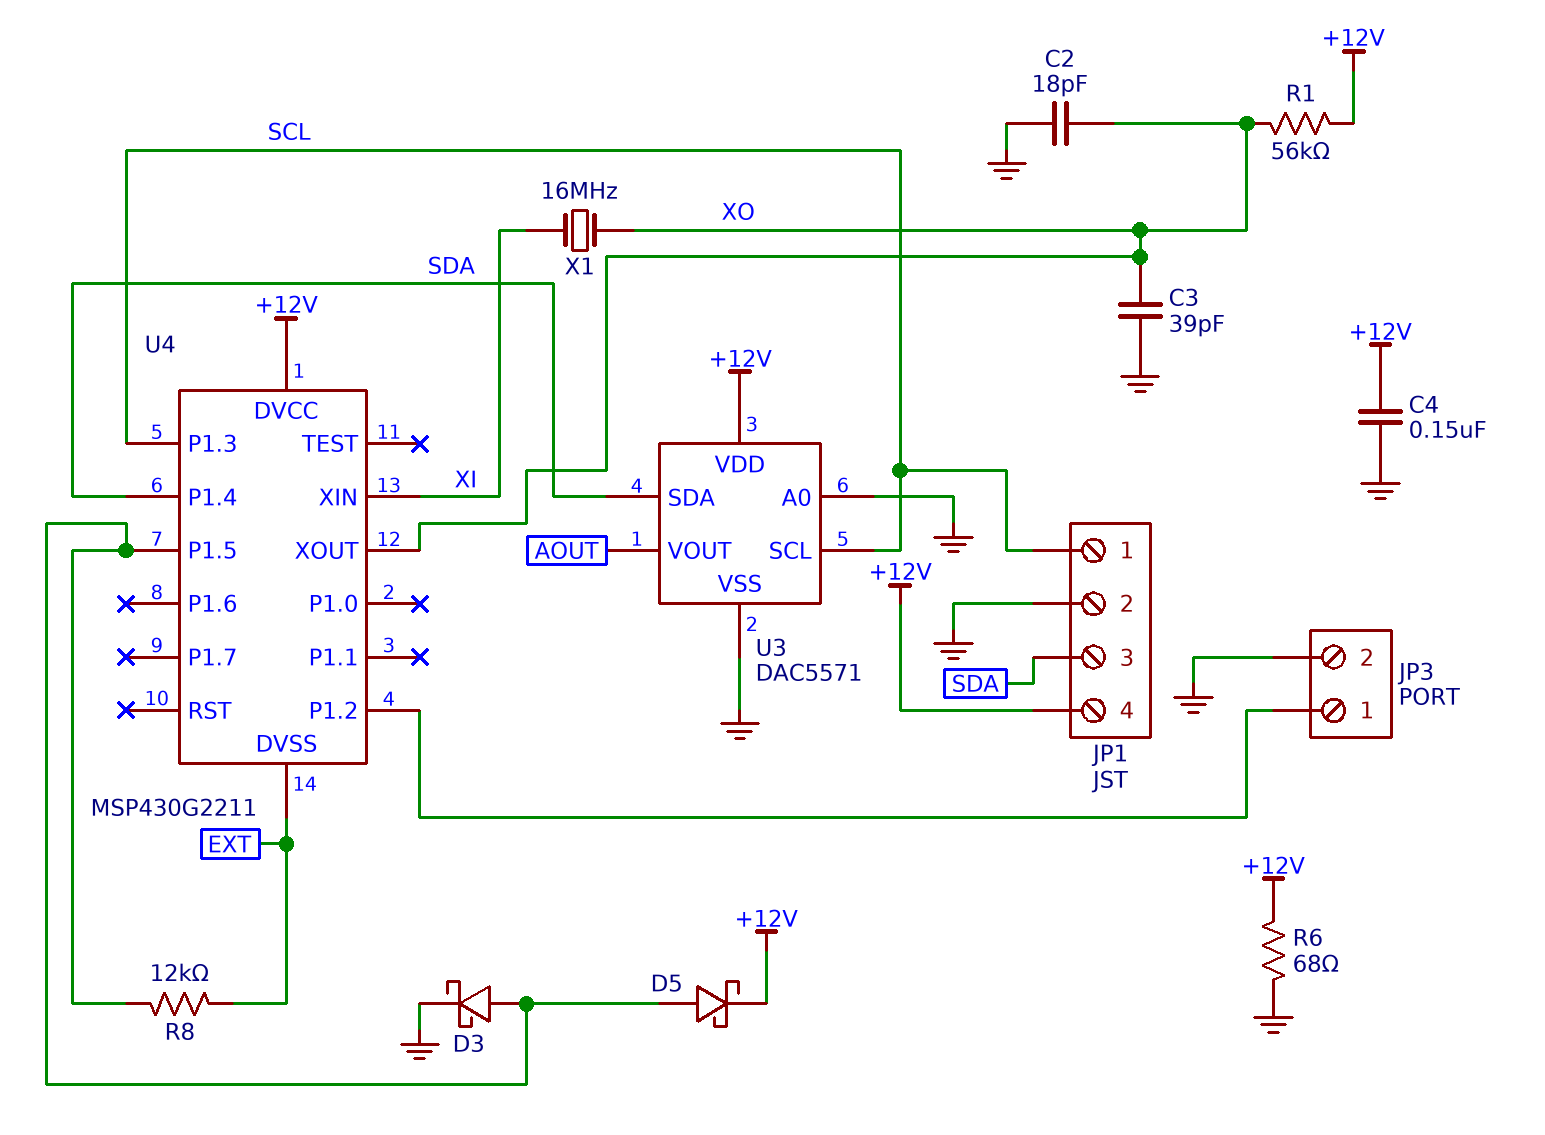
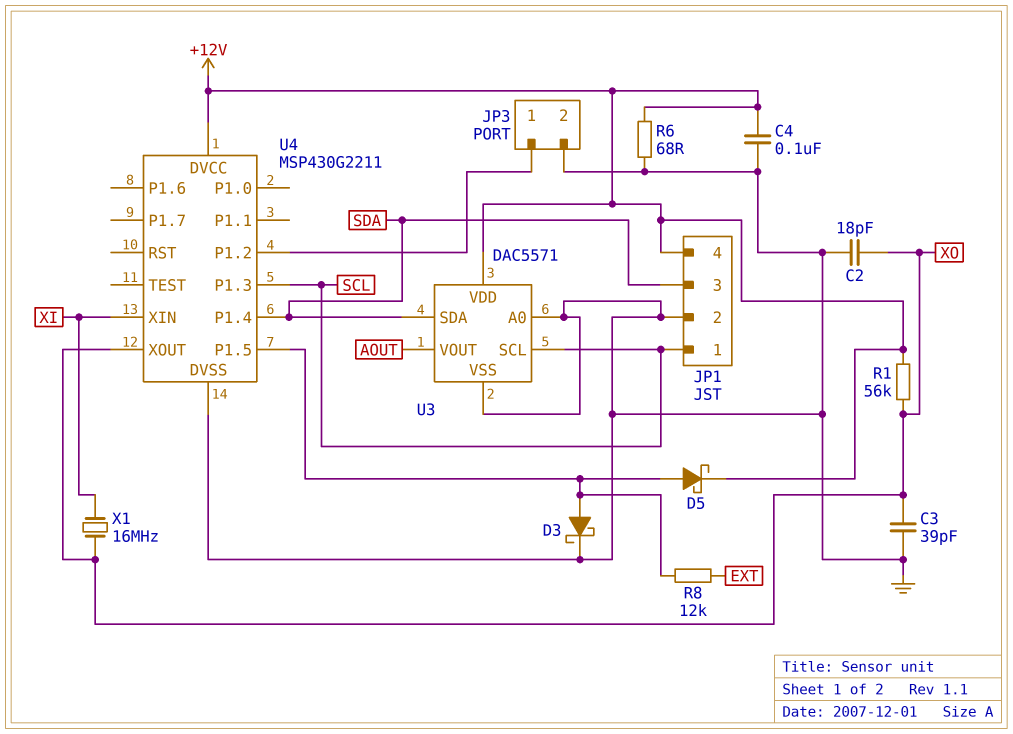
C4: 150nF (+12V, GND) -> 100nF (+12V, GND)
U4 pin DVSS: EXT -> GND

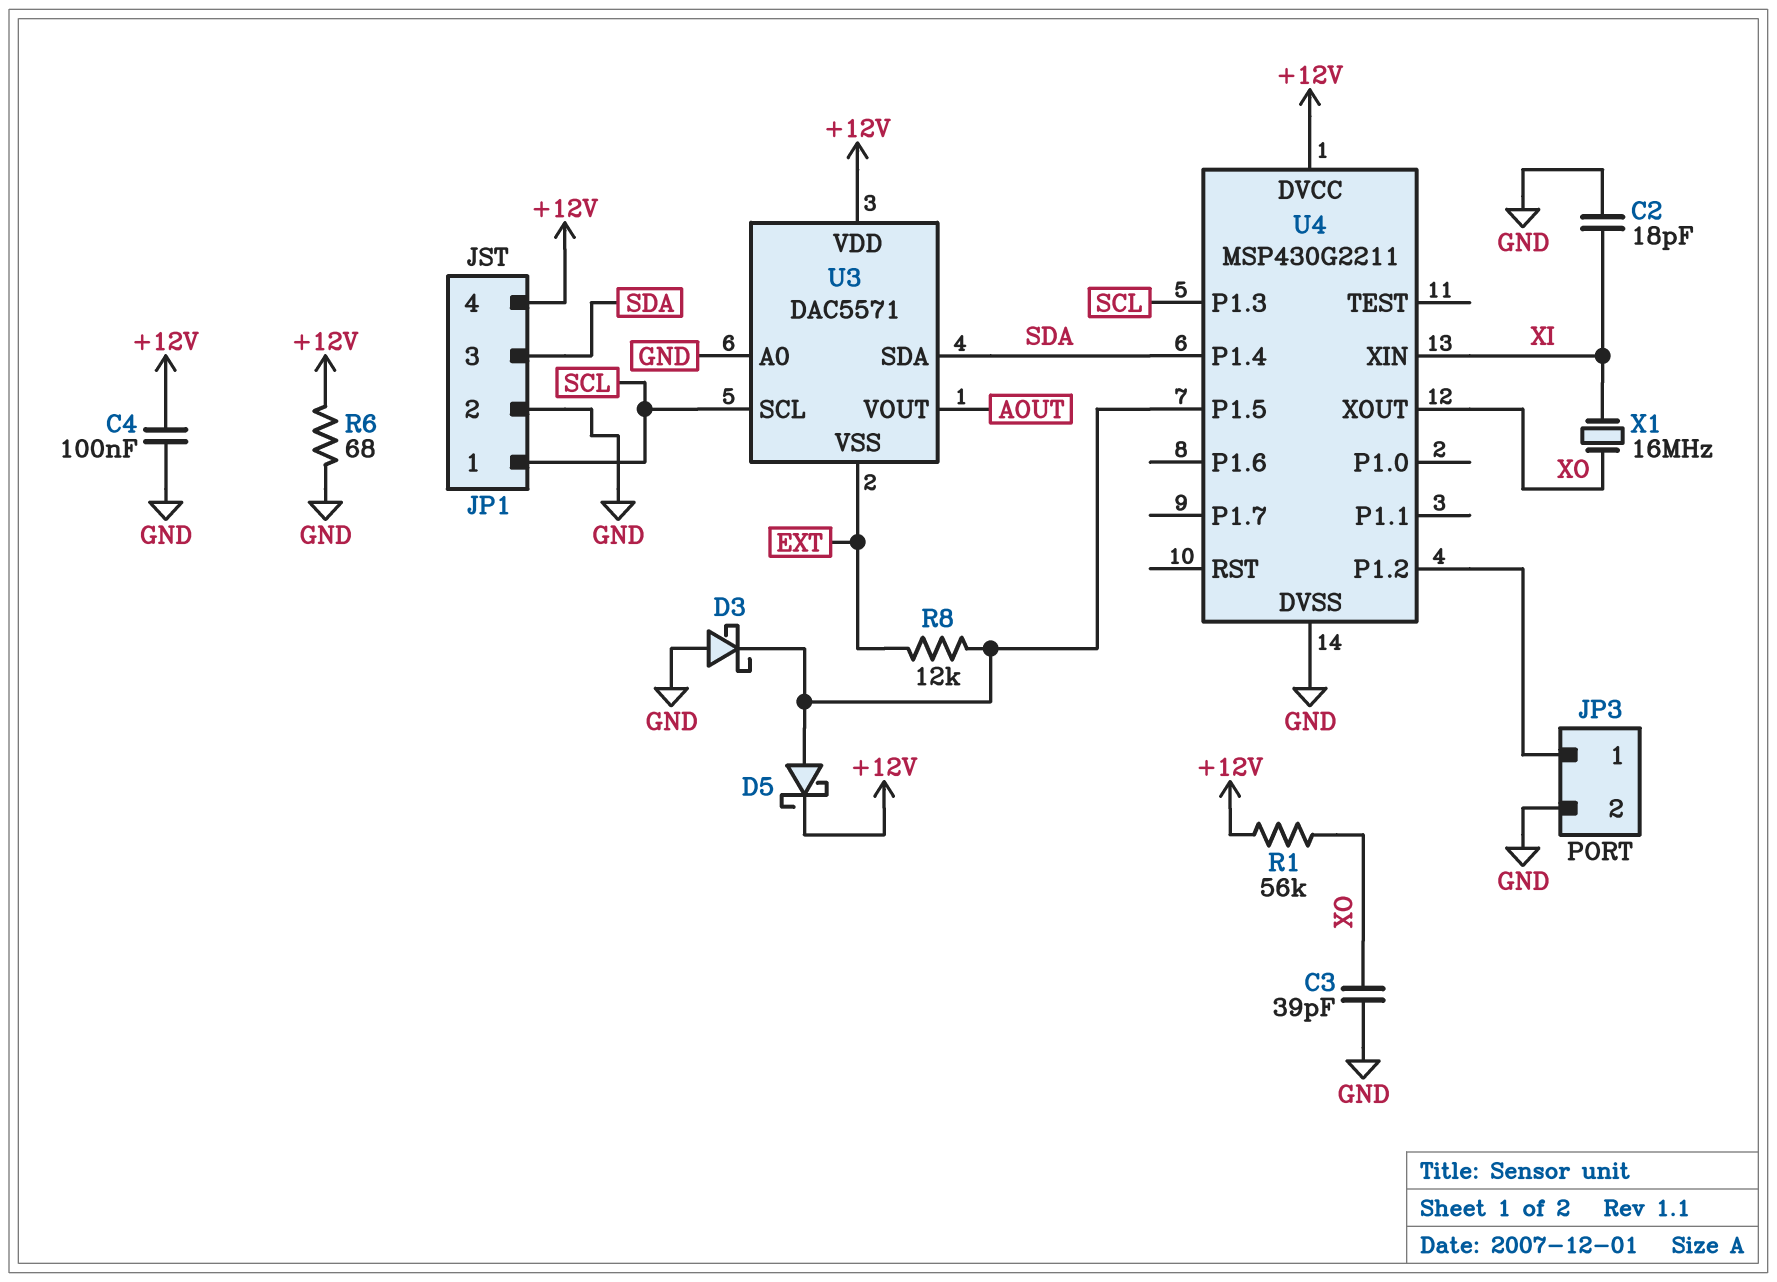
C2: 18pF (GND, XO) -> 18pF (GND, XI)
D3: schottky (A U4/P1.5, K GND) -> schottky (A GND, K U4/P1.5)
U3 pin VSS: GND -> EXT

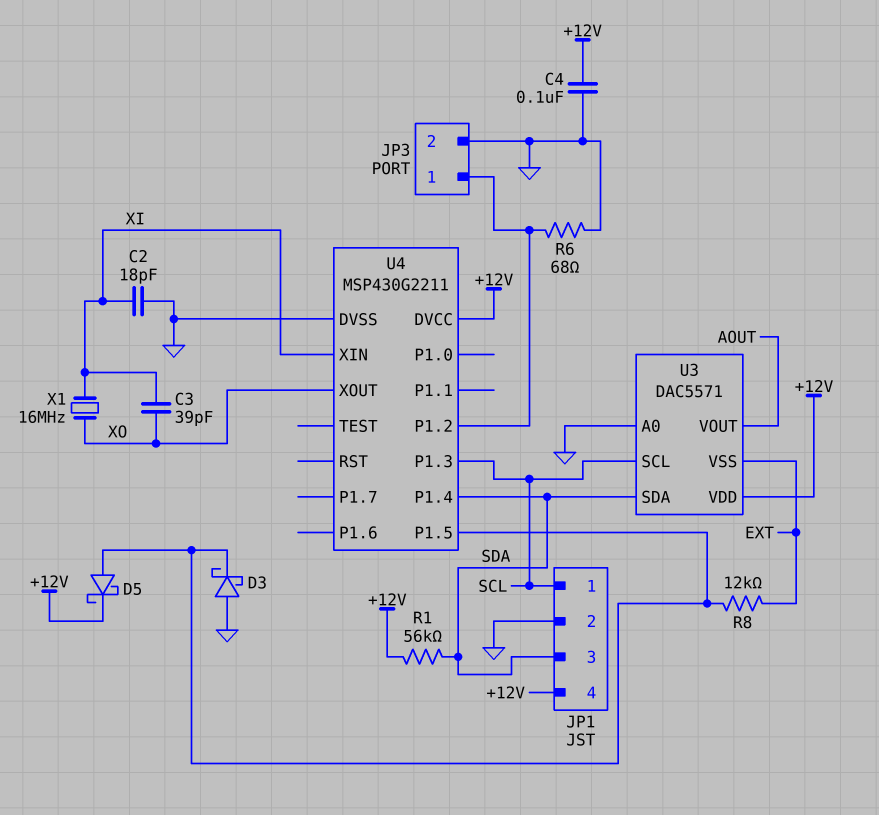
C3: 39pF (GND, XO) -> 39pF (XI, XO)
R1: 56k (+12V, XO) -> 56k (+12V, SDA)
R6: 68 (+12V, GND) -> 68 (GND, JP3/1)

